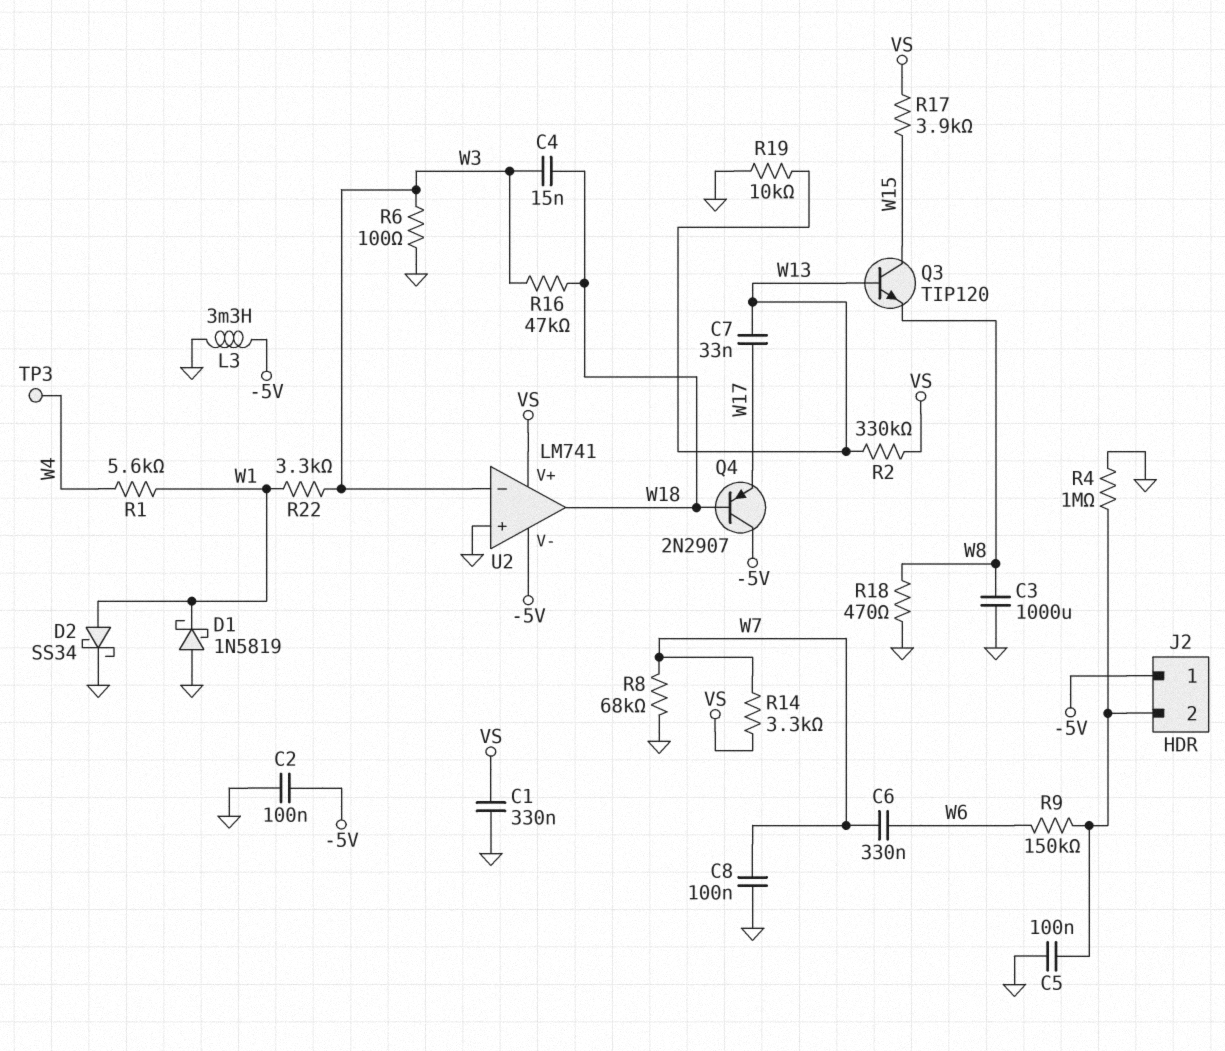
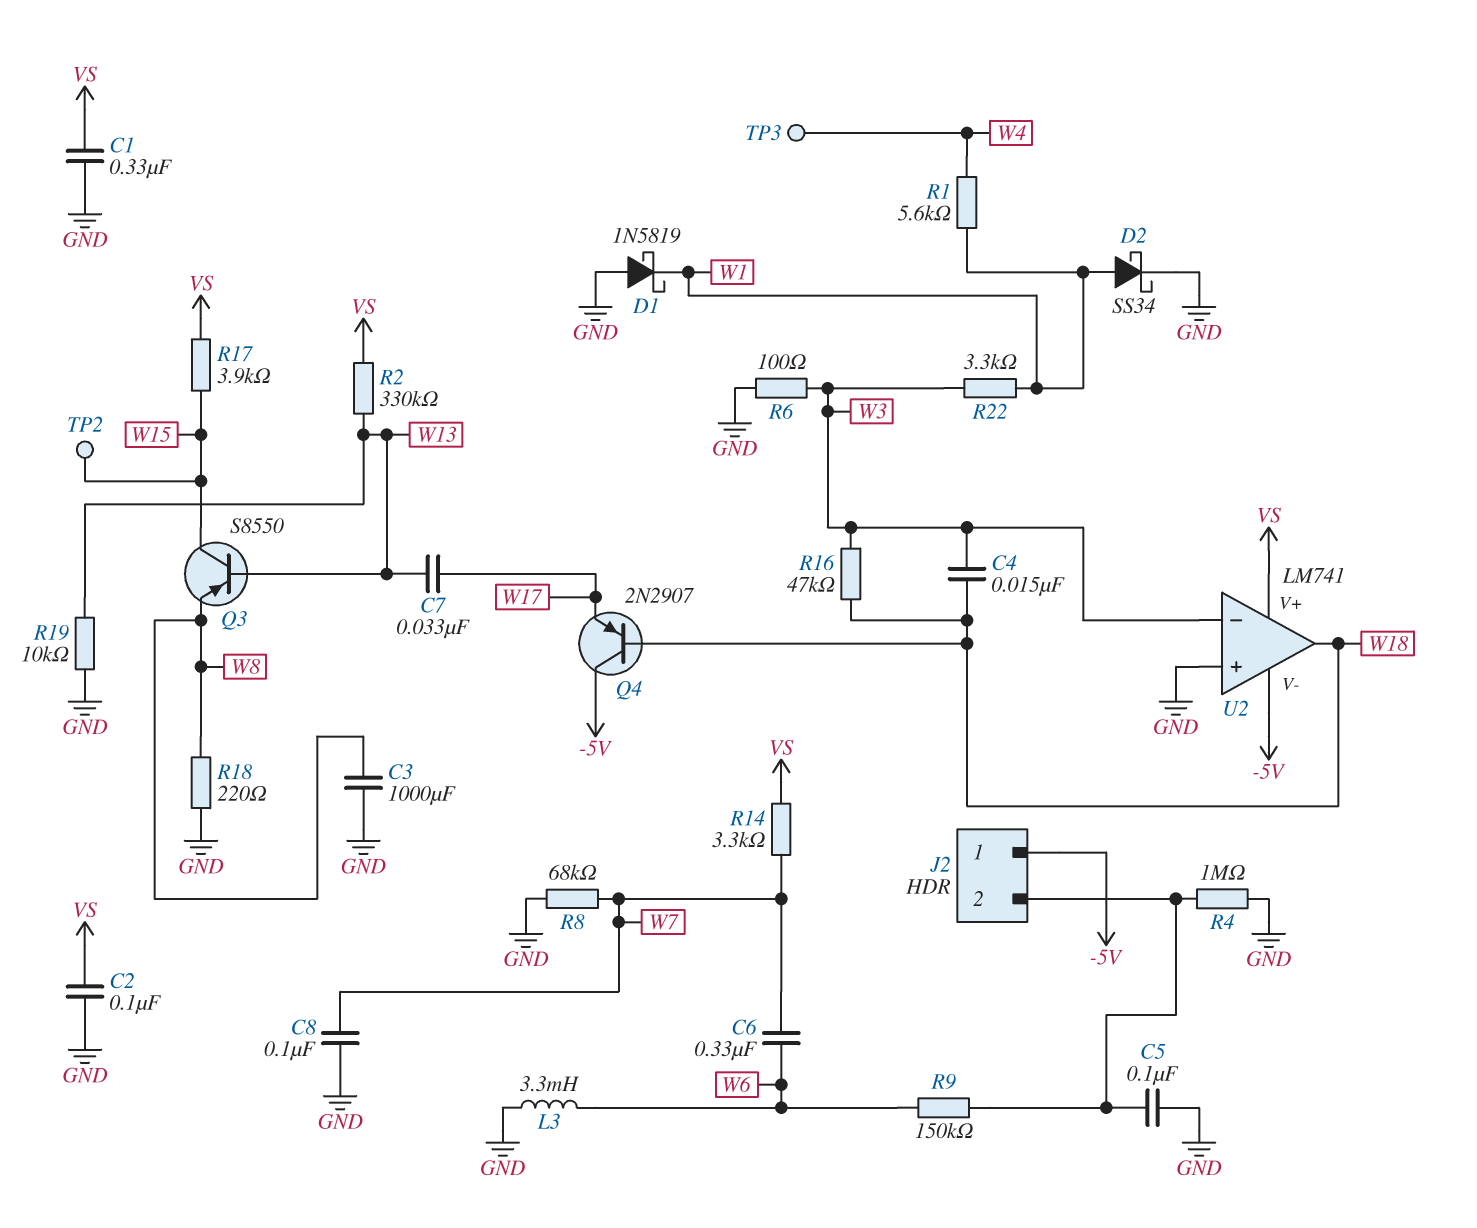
C2: 100nF (-5V, GND) -> 100nF (GND, VS)
L3: 3.3mH (-5V, GND) -> 3.3mH (GND, W6)
Q3: NPN TIP120 (B W13, C W15, E W8) -> PNP S8550 (B W13, C W15, E W8)
R18: 470 (GND, W8) -> 220 (GND, W8)
TP2: none -> test point (W15)

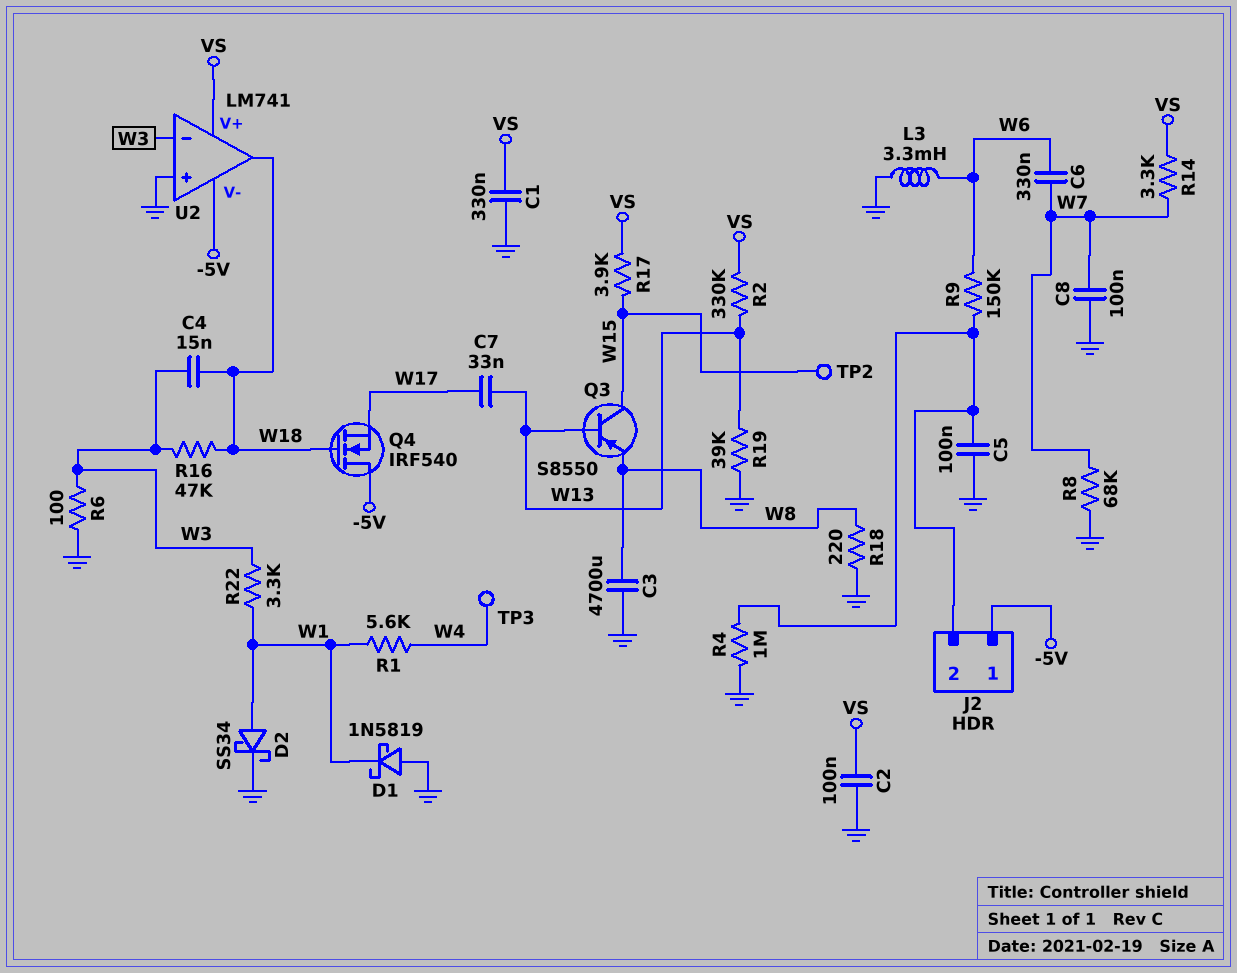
C3: 1000uF (GND, W8) -> 4700uF (GND, W8)
Q4: PNP 2N2907 (B W18, C -5V, E W17) -> NMOS IRF540 (G W18, D -5V, S W17)
R19: 10k (GND, W13) -> 39k (GND, W13)

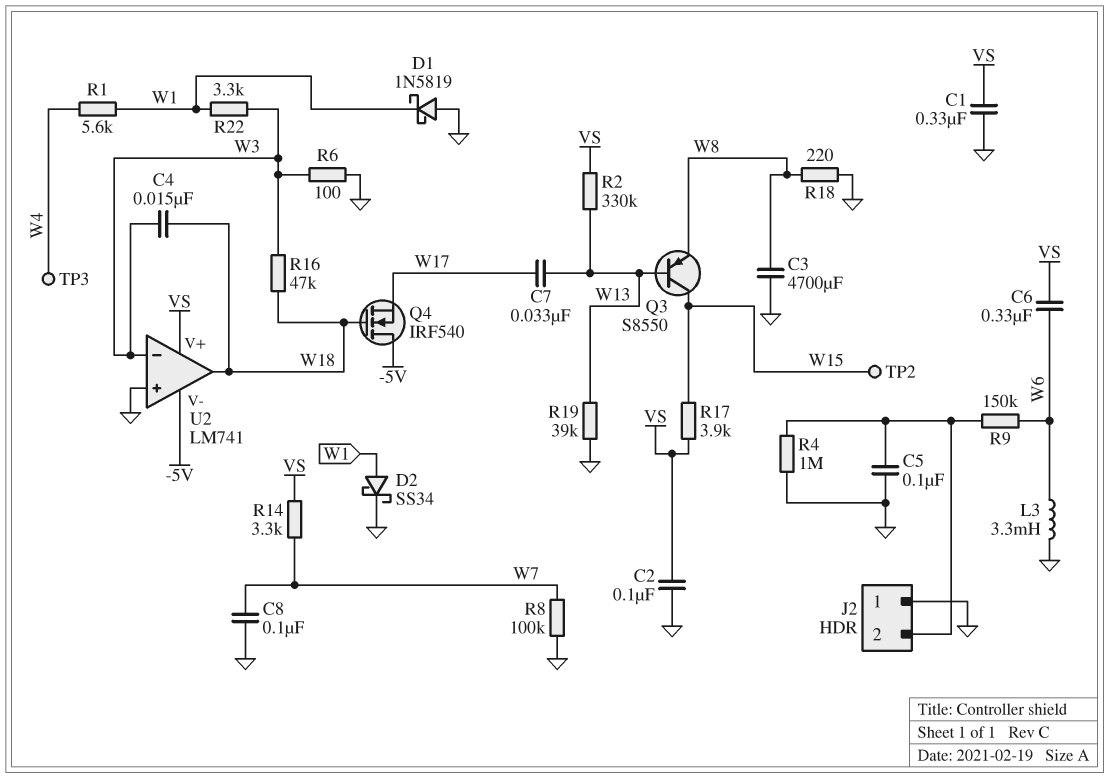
C6: 330nF (W6, W7) -> 330nF (VS, W6)
J2 pin 1: -5V -> GND
R8: 68k (GND, W7) -> 100k (GND, W7)

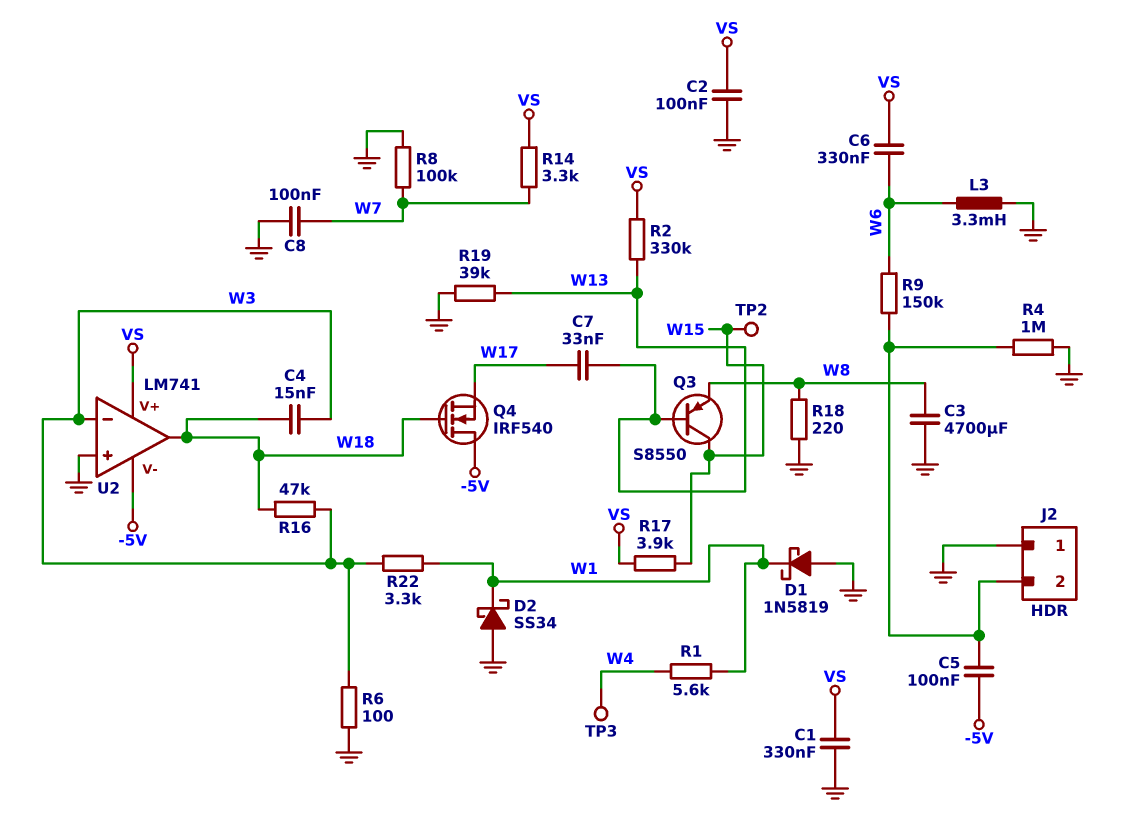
C5: 100nF (GND, J2/2) -> 100nF (-5V, J2/2)
D2: schottky SS34 (A W1, K GND) -> schottky SS34 (A GND, K W1)

